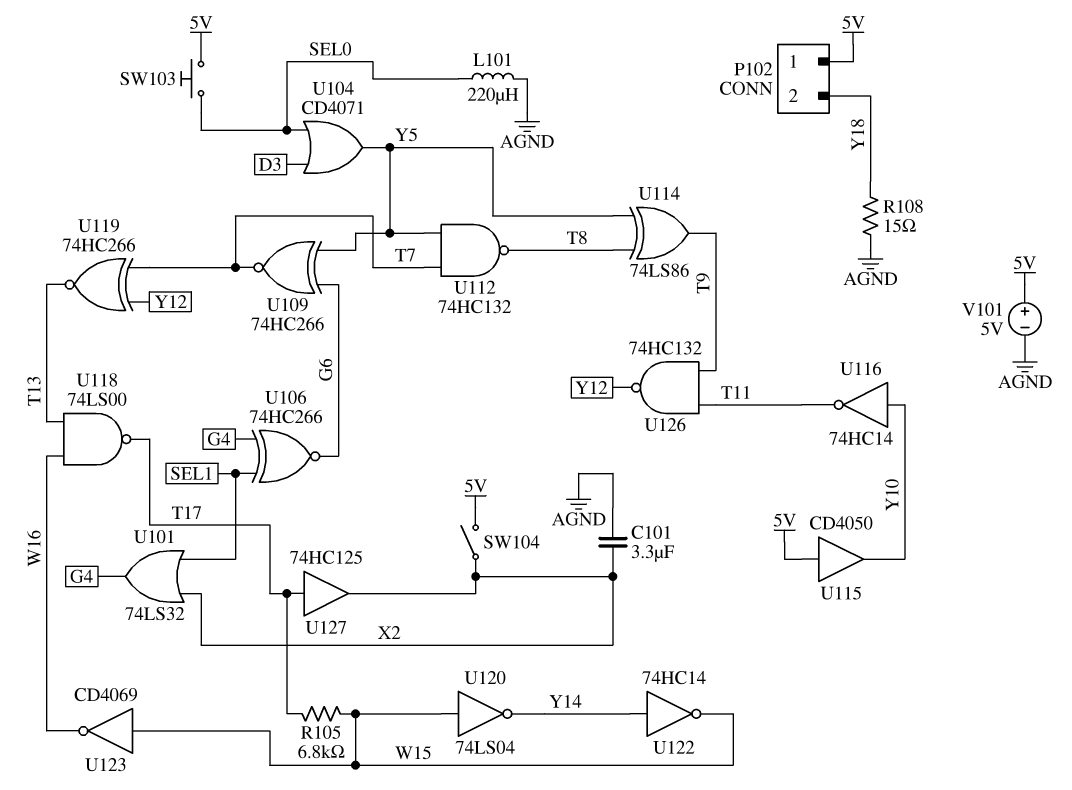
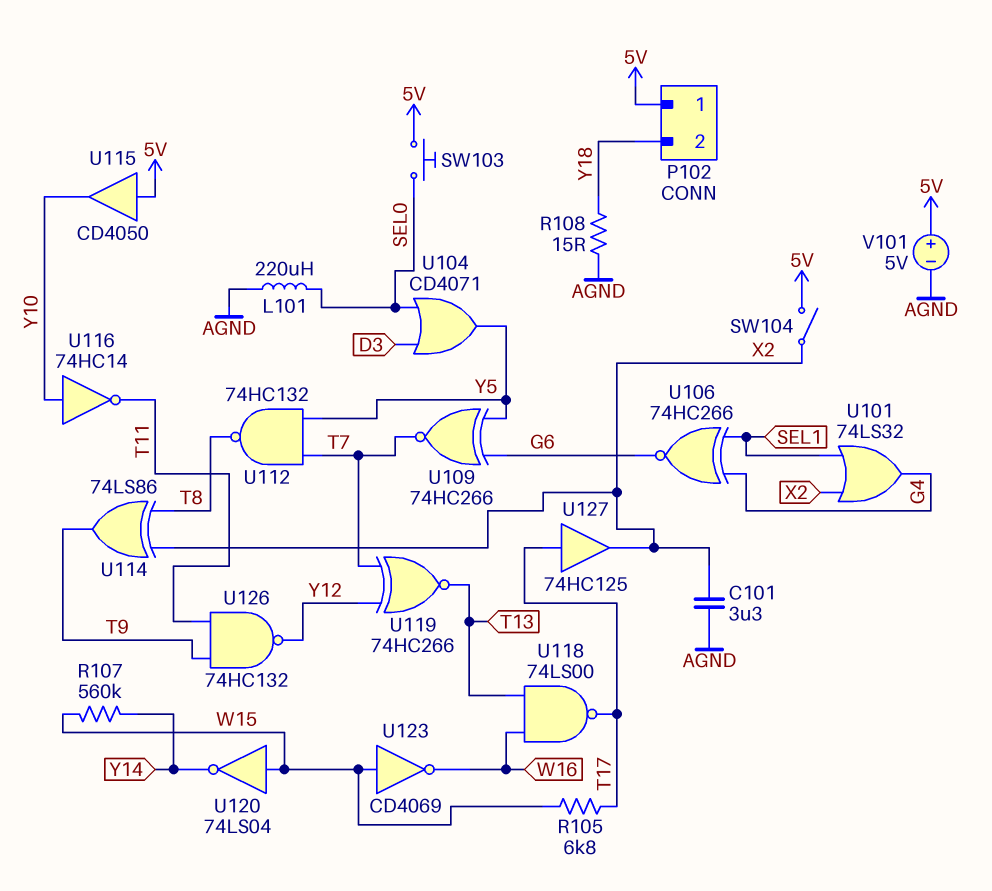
R107: none -> 560k (W15, Y14)
U114: XOR 74LS86 (in T8, in Y5, out T9) -> XOR 74LS86 (in T8, in X2, out T9)
U122: NOT 74HC14 (in Y14, out W15) -> none

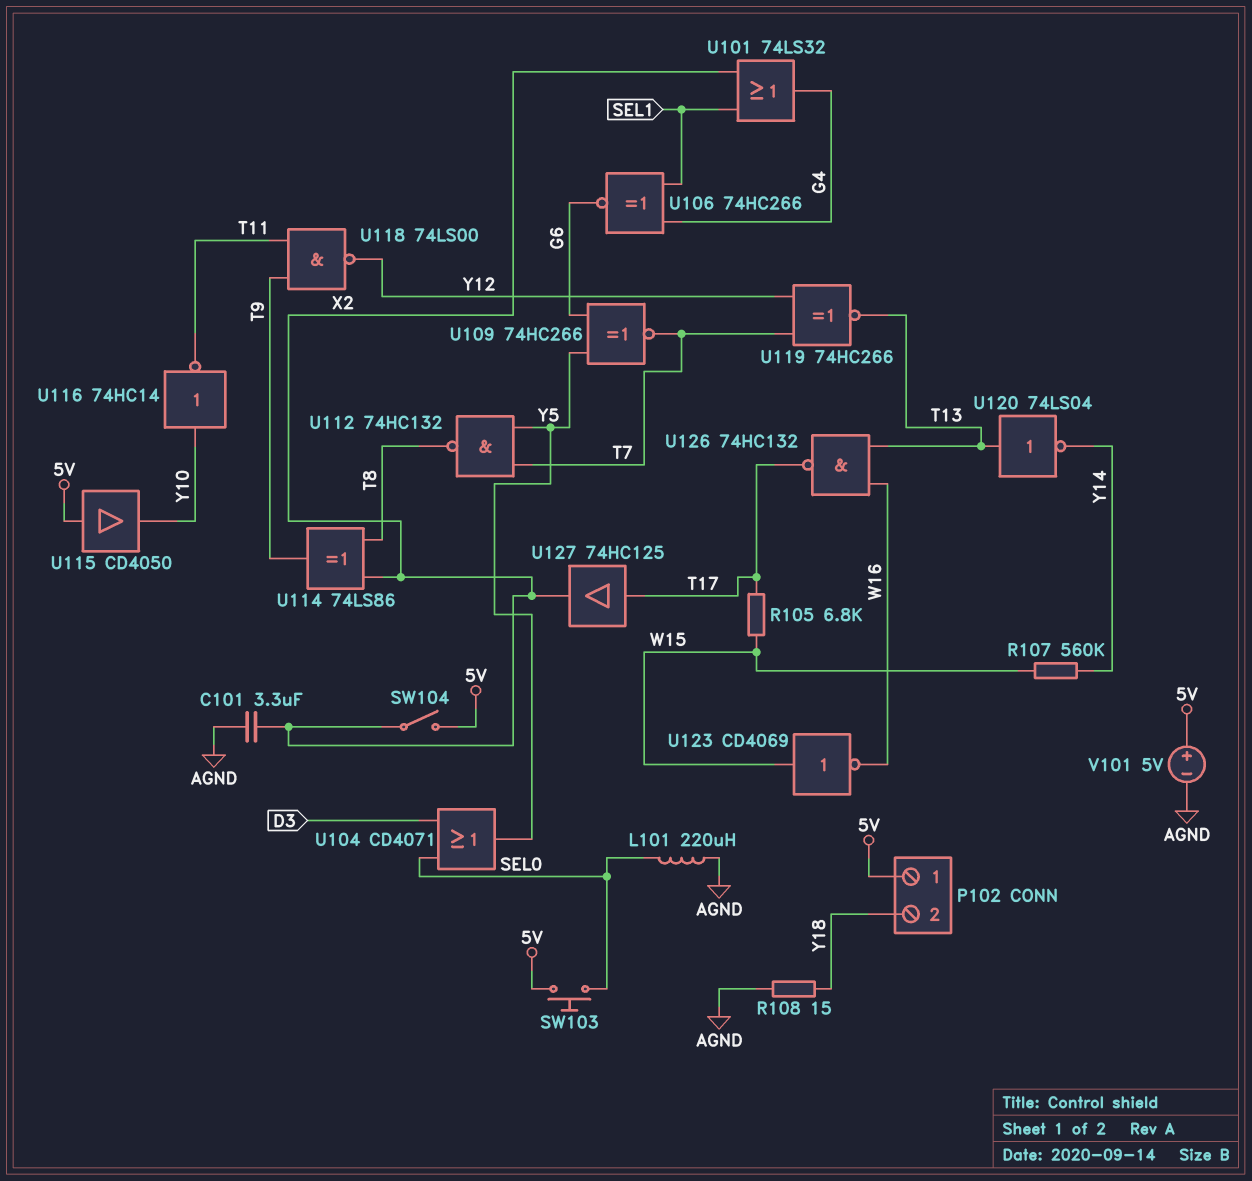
U118: NAND 74LS00 (in T13, in W16, out T17) -> NAND 74LS00 (in T9, in T11, out Y12)
U120: NOT 74LS04 (in W15, out Y14) -> NOT 74LS04 (in T13, out Y14)
U126: NAND 74HC132 (in T9, in T11, out Y12) -> NAND 74HC132 (in T13, in W16, out T17)

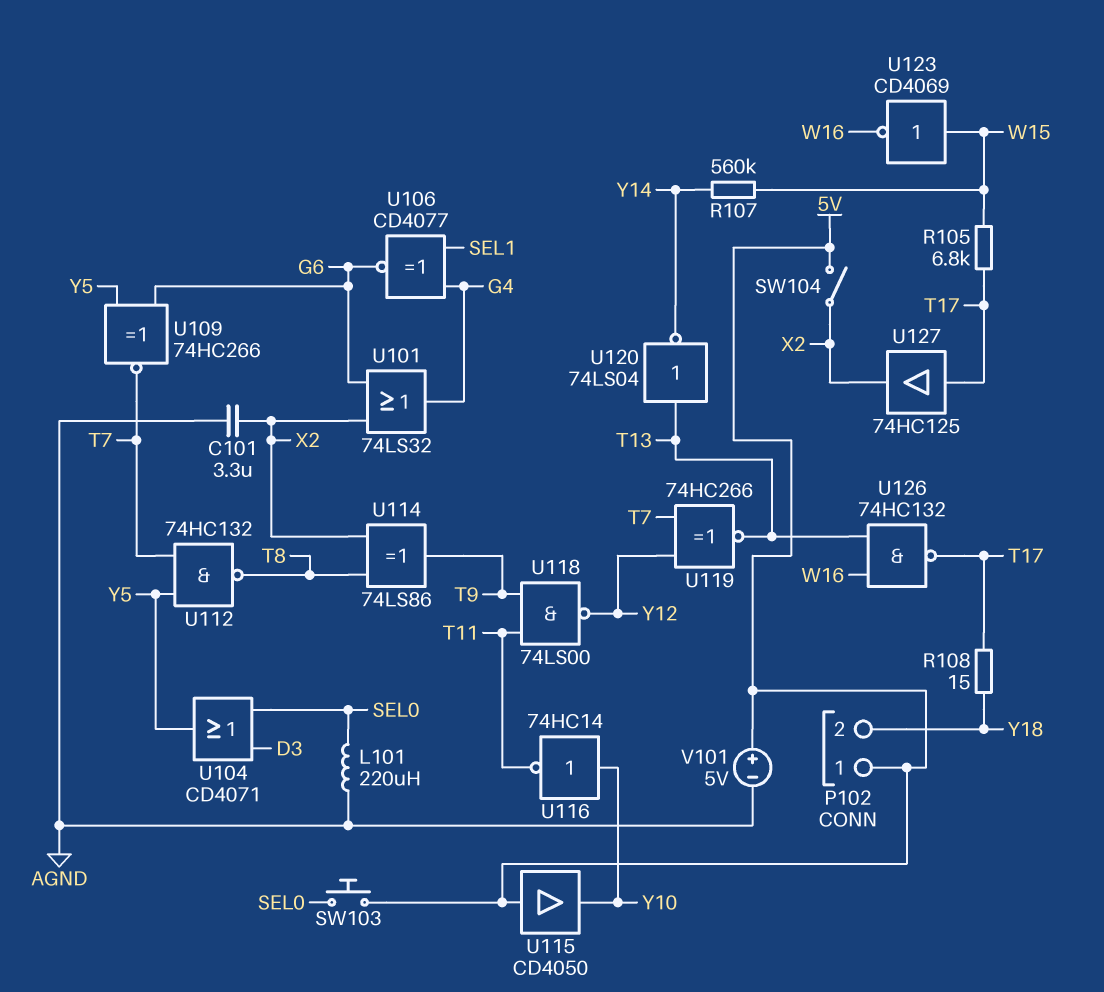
R108: 15 (AGND, Y18) -> 15 (T17, Y18)
U101: OR 74LS32 (in SEL1, in X2, out G4) -> OR 74LS32 (in G6, in X2, out G4)
U106: XNOR 74HC266 (in G4, in SEL1, out G6) -> XNOR CD4077 (in G4, in SEL1, out G6)

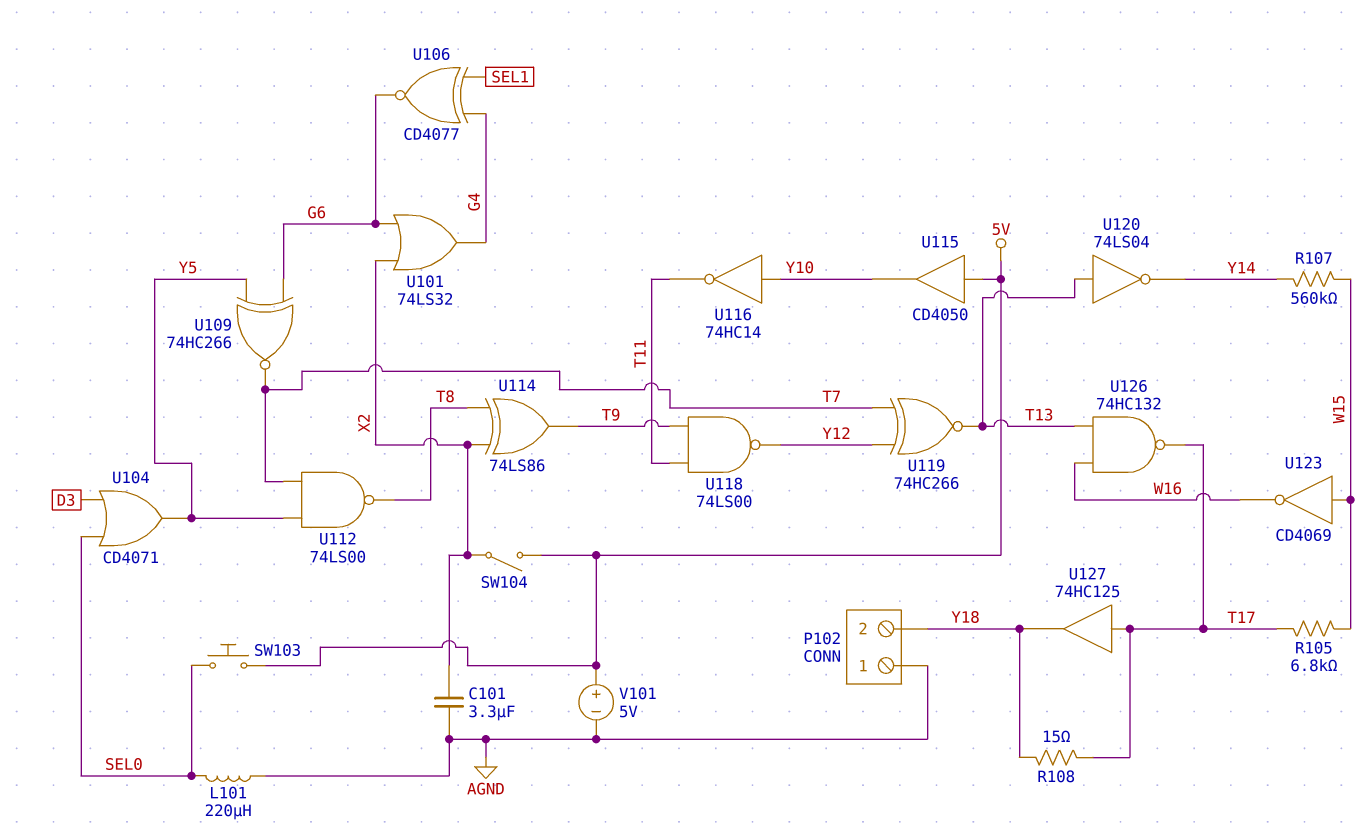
P102 pin 1: 5V -> AGND
U112: NAND 74HC132 (in T7, in Y5, out T8) -> NAND 74LS00 (in T7, in Y5, out T8)
U127: buffer 74HC125 (in T17, out X2) -> buffer 74HC125 (in T17, out Y18)

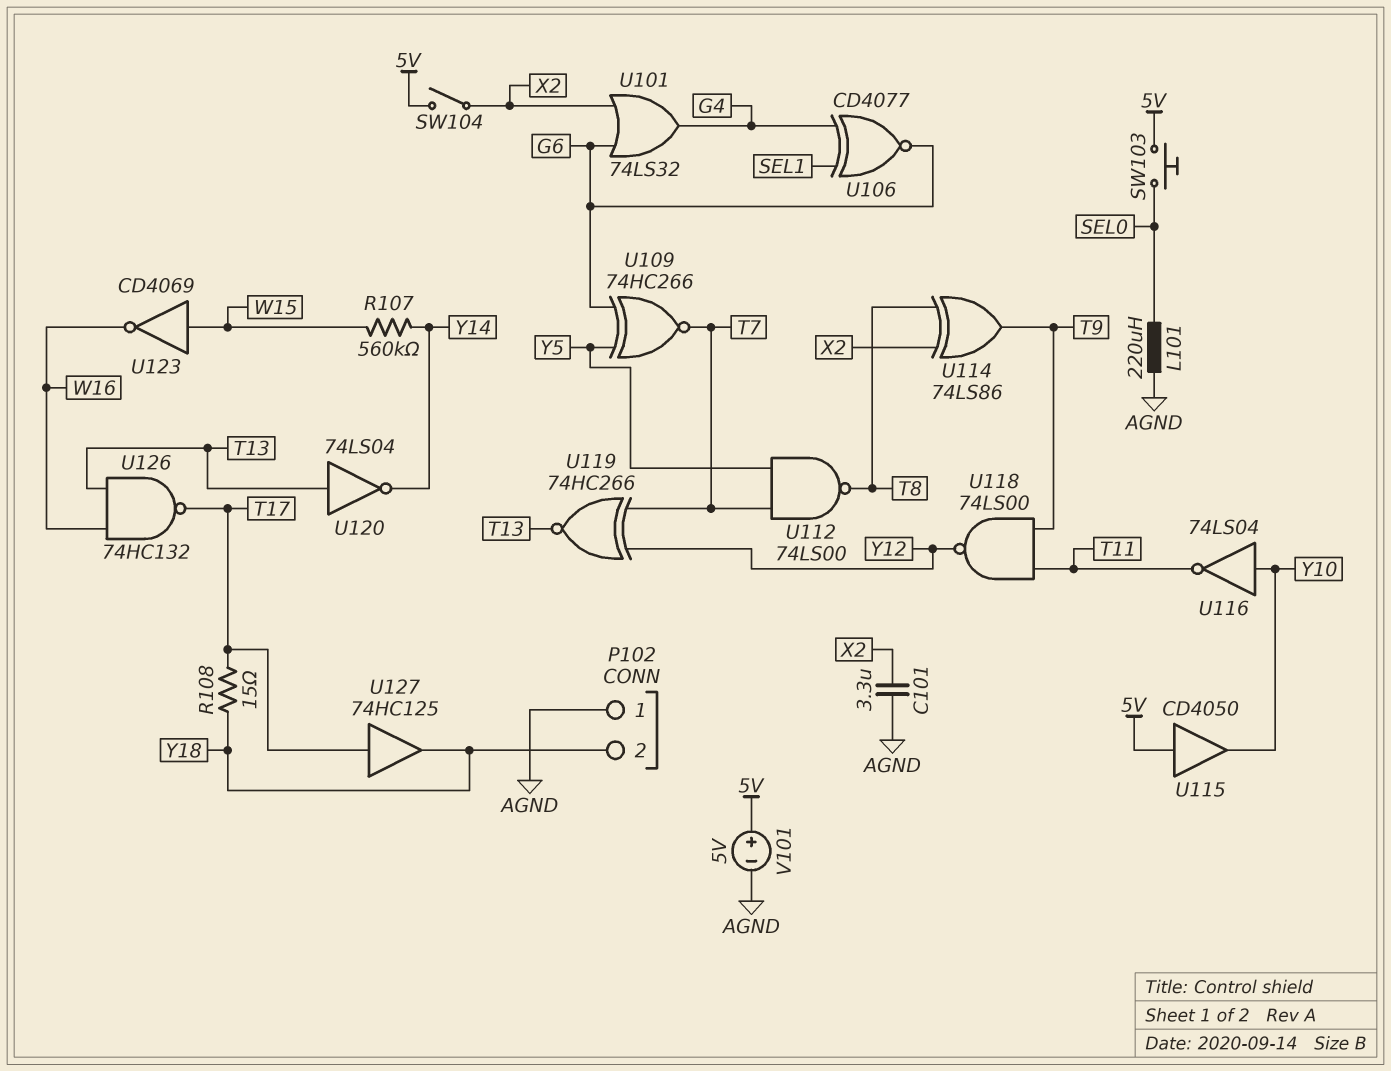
R105: 6.8k (T17, W15) -> none
U104: OR CD4071 (in D3, in SEL0, out Y5) -> none
U116: NOT 74HC14 (in Y10, out T11) -> NOT 74LS04 (in Y10, out T11)

